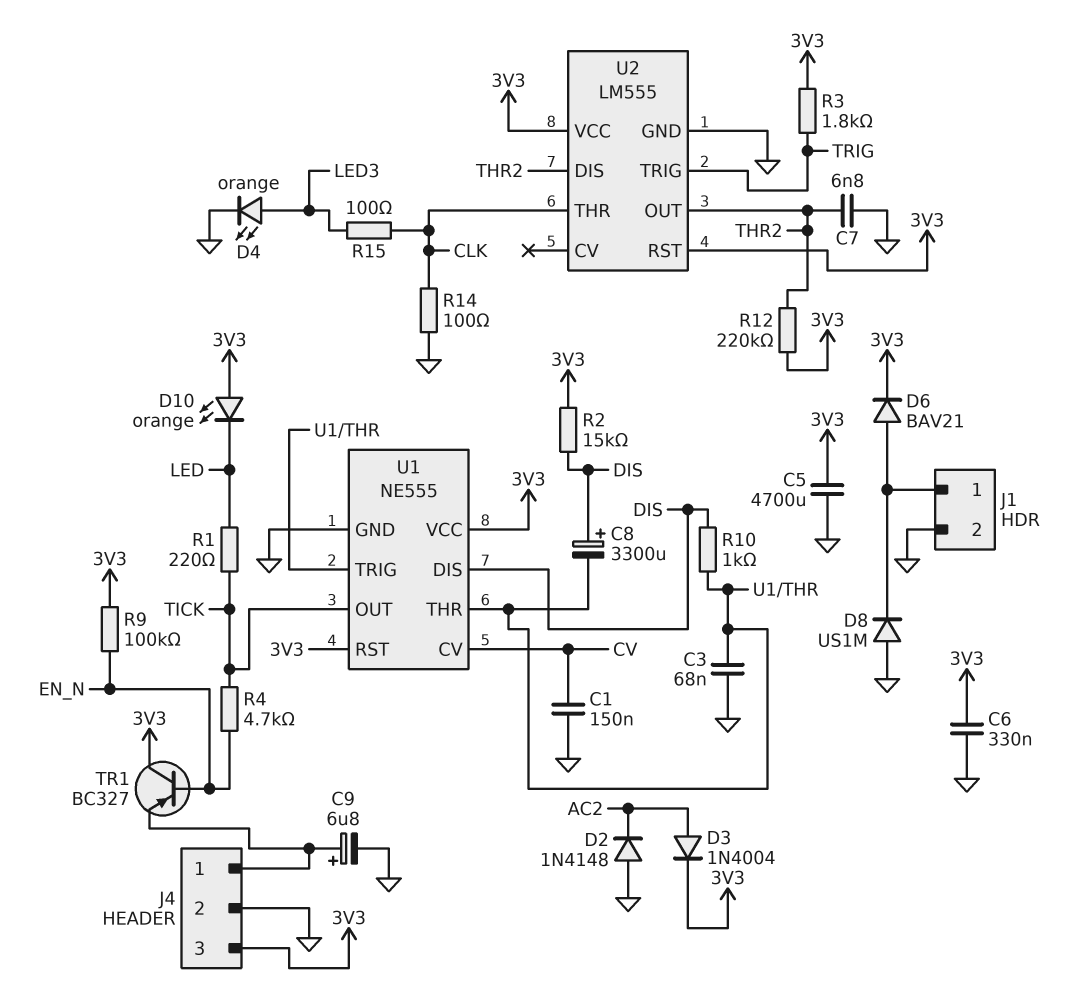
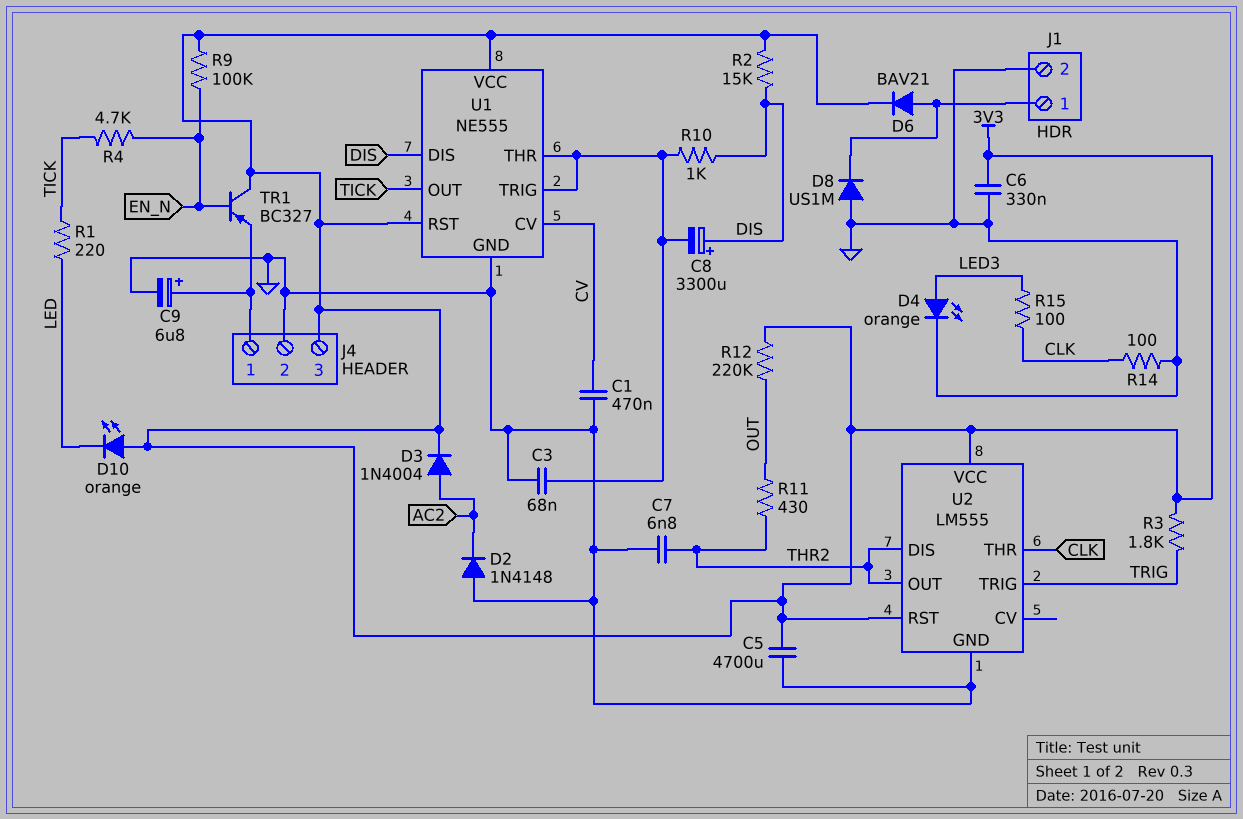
C1: 150nF (CV, GND) -> 470nF (CV, GND)
R11: none -> 430 (OUT, THR2)
R12: 220k (3V3, THR2) -> 220k (3V3, OUT)

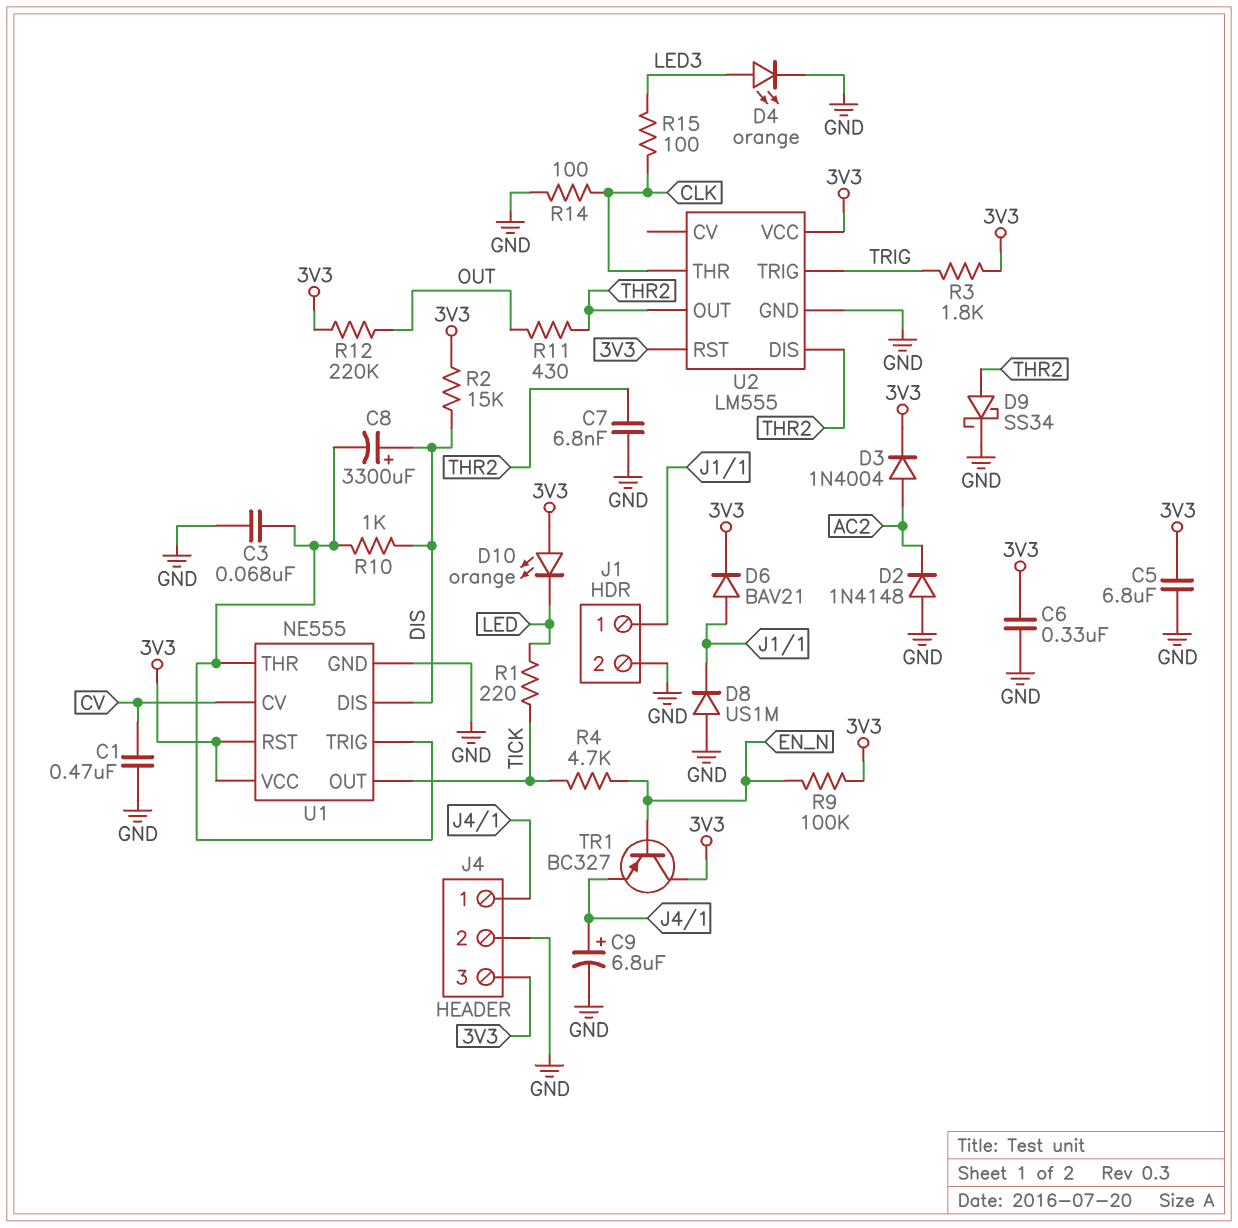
C5: 4700uF (3V3, GND) -> 6.8uF (3V3, GND)
D9: none -> schottky SS34 (A THR2, K GND)

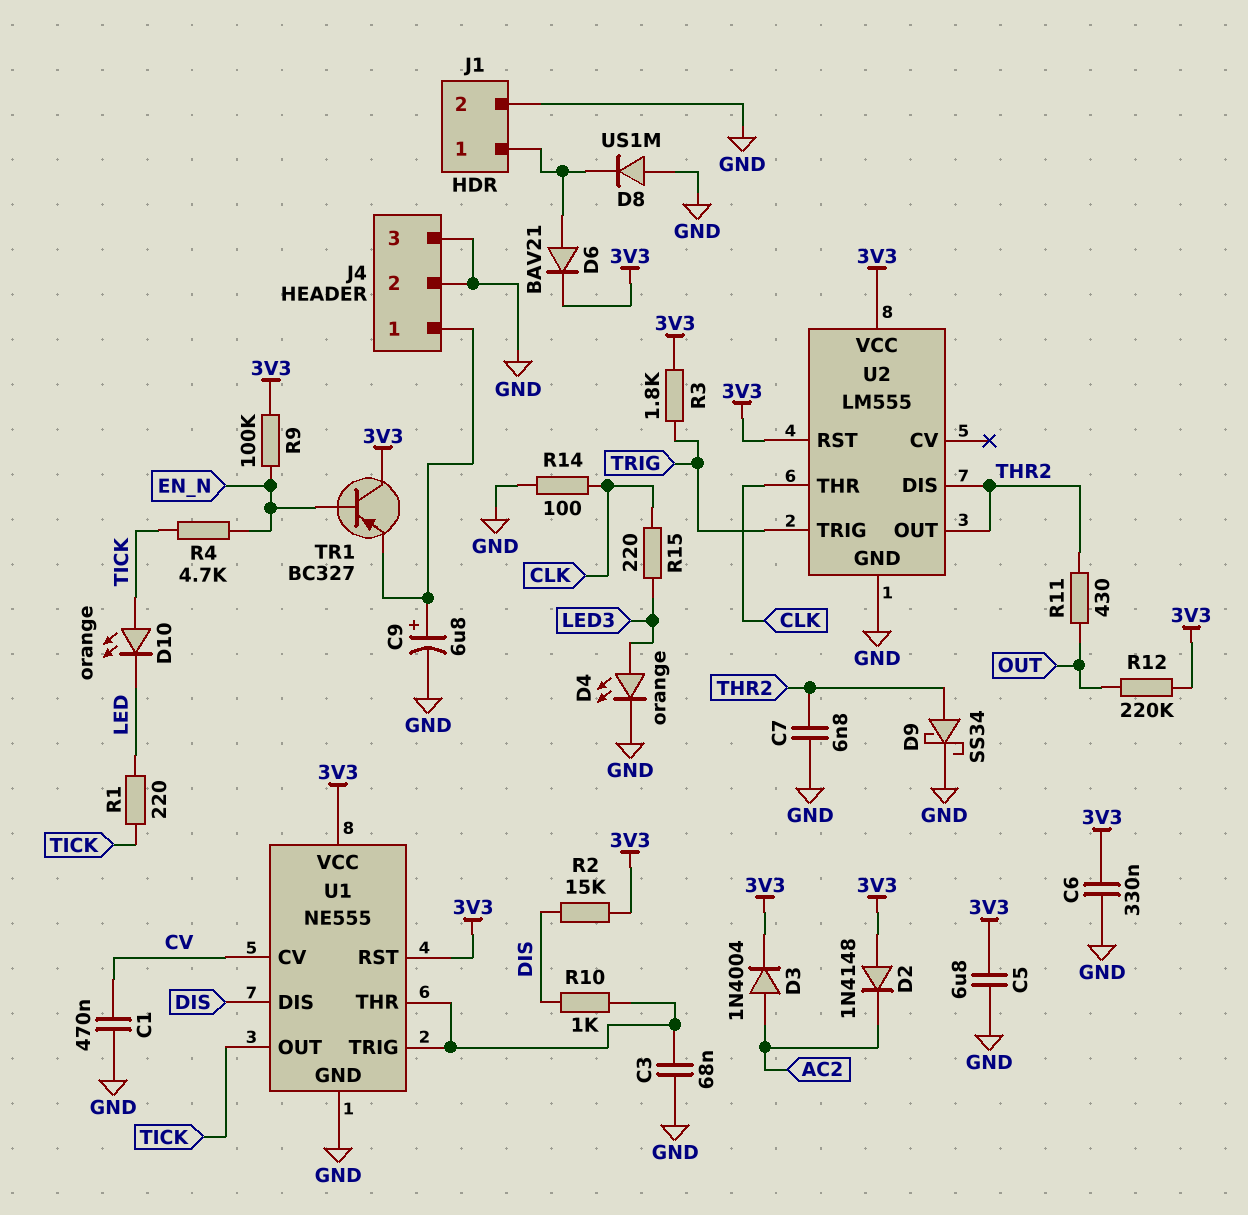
C8: 3300uF (plus DIS, minus U1/THR) -> none
D2: diode 1N4148 (A GND, K AC2) -> diode 1N4148 (A 3V3, K AC2)
D10: LED orange (A 3V3, K LED) -> LED orange (A TICK, K LED)
J4 pin 3: 3V3 -> GND
R15: 100 (CLK, LED3) -> 220 (CLK, LED3)

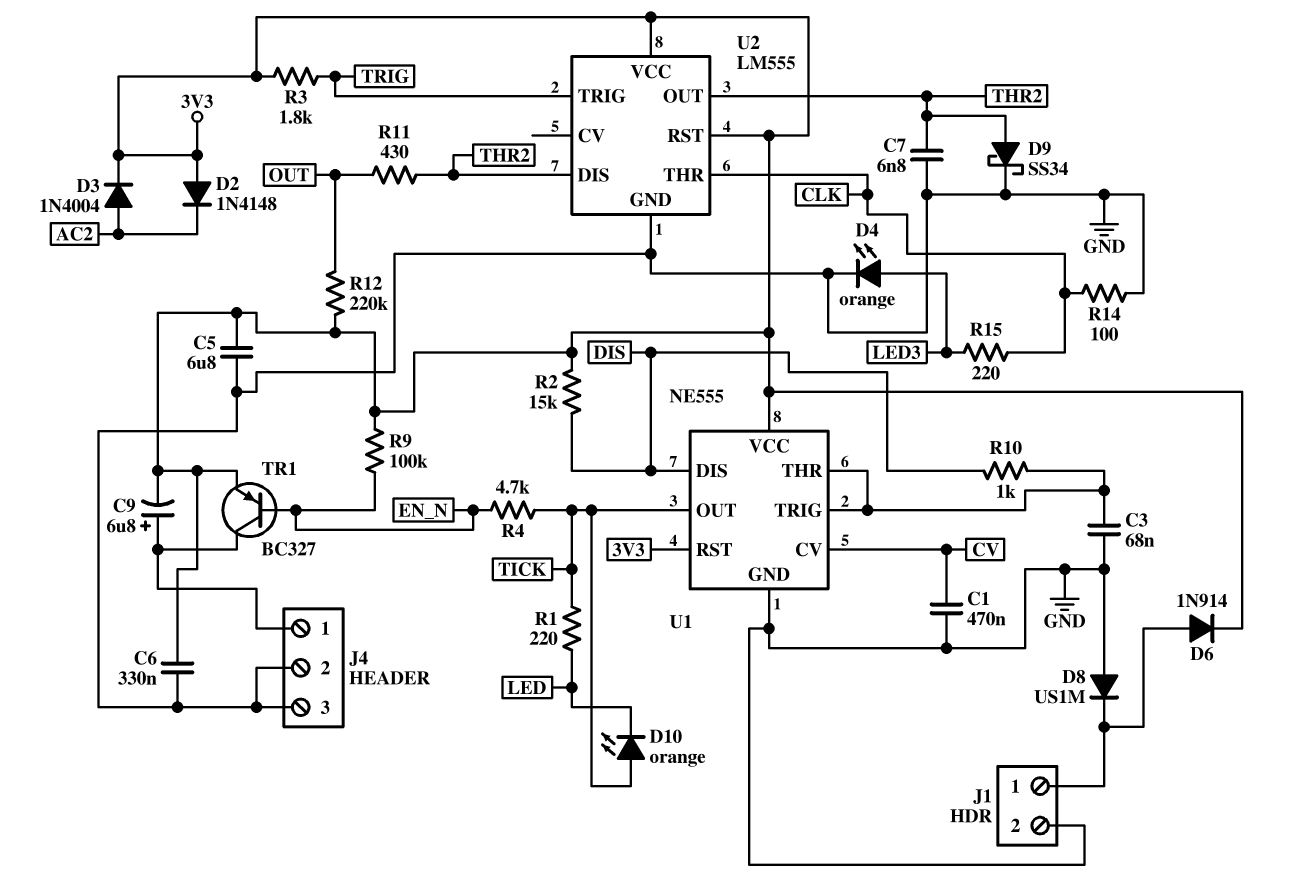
C9: 6.8uF (plus J4/1, minus GND) -> 6.8uF (plus J4/1, minus 3V3)
D6: diode BAV21 (A J1/1, K 3V3) -> diode 1N914 (A J1/1, K 3V3)
TR1: PNP BC327 (B EN_N, C 3V3, E J4/1) -> PNP BC327 (B EN_N, C J4/1, E 3V3)

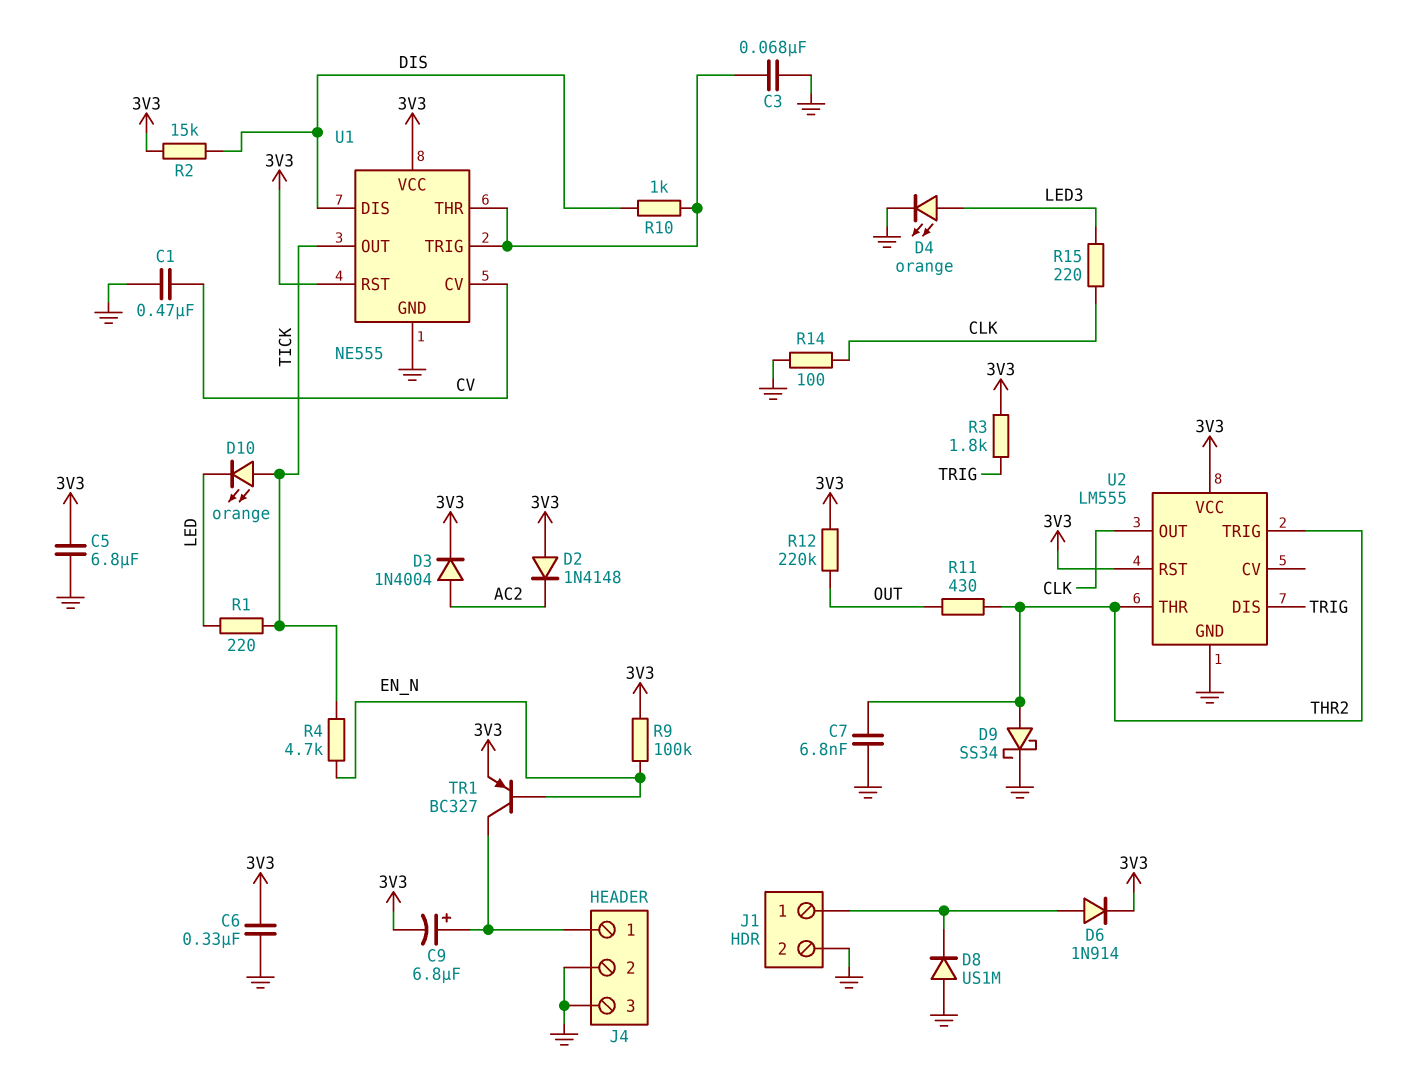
U2 pin DIS: THR2 -> TRIG
U2 pin OUT: THR2 -> CLK
U2 pin THR: CLK -> THR2
U2 pin TRIG: TRIG -> THR2

